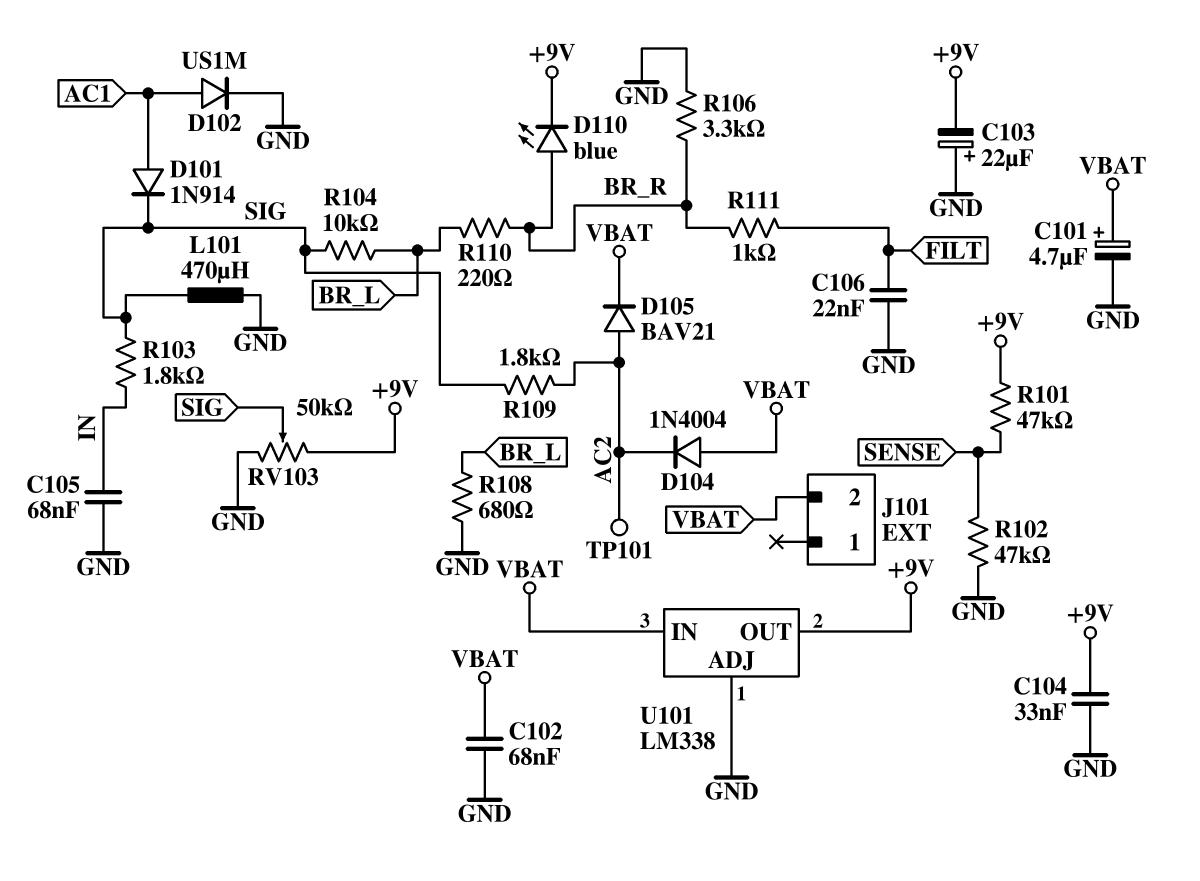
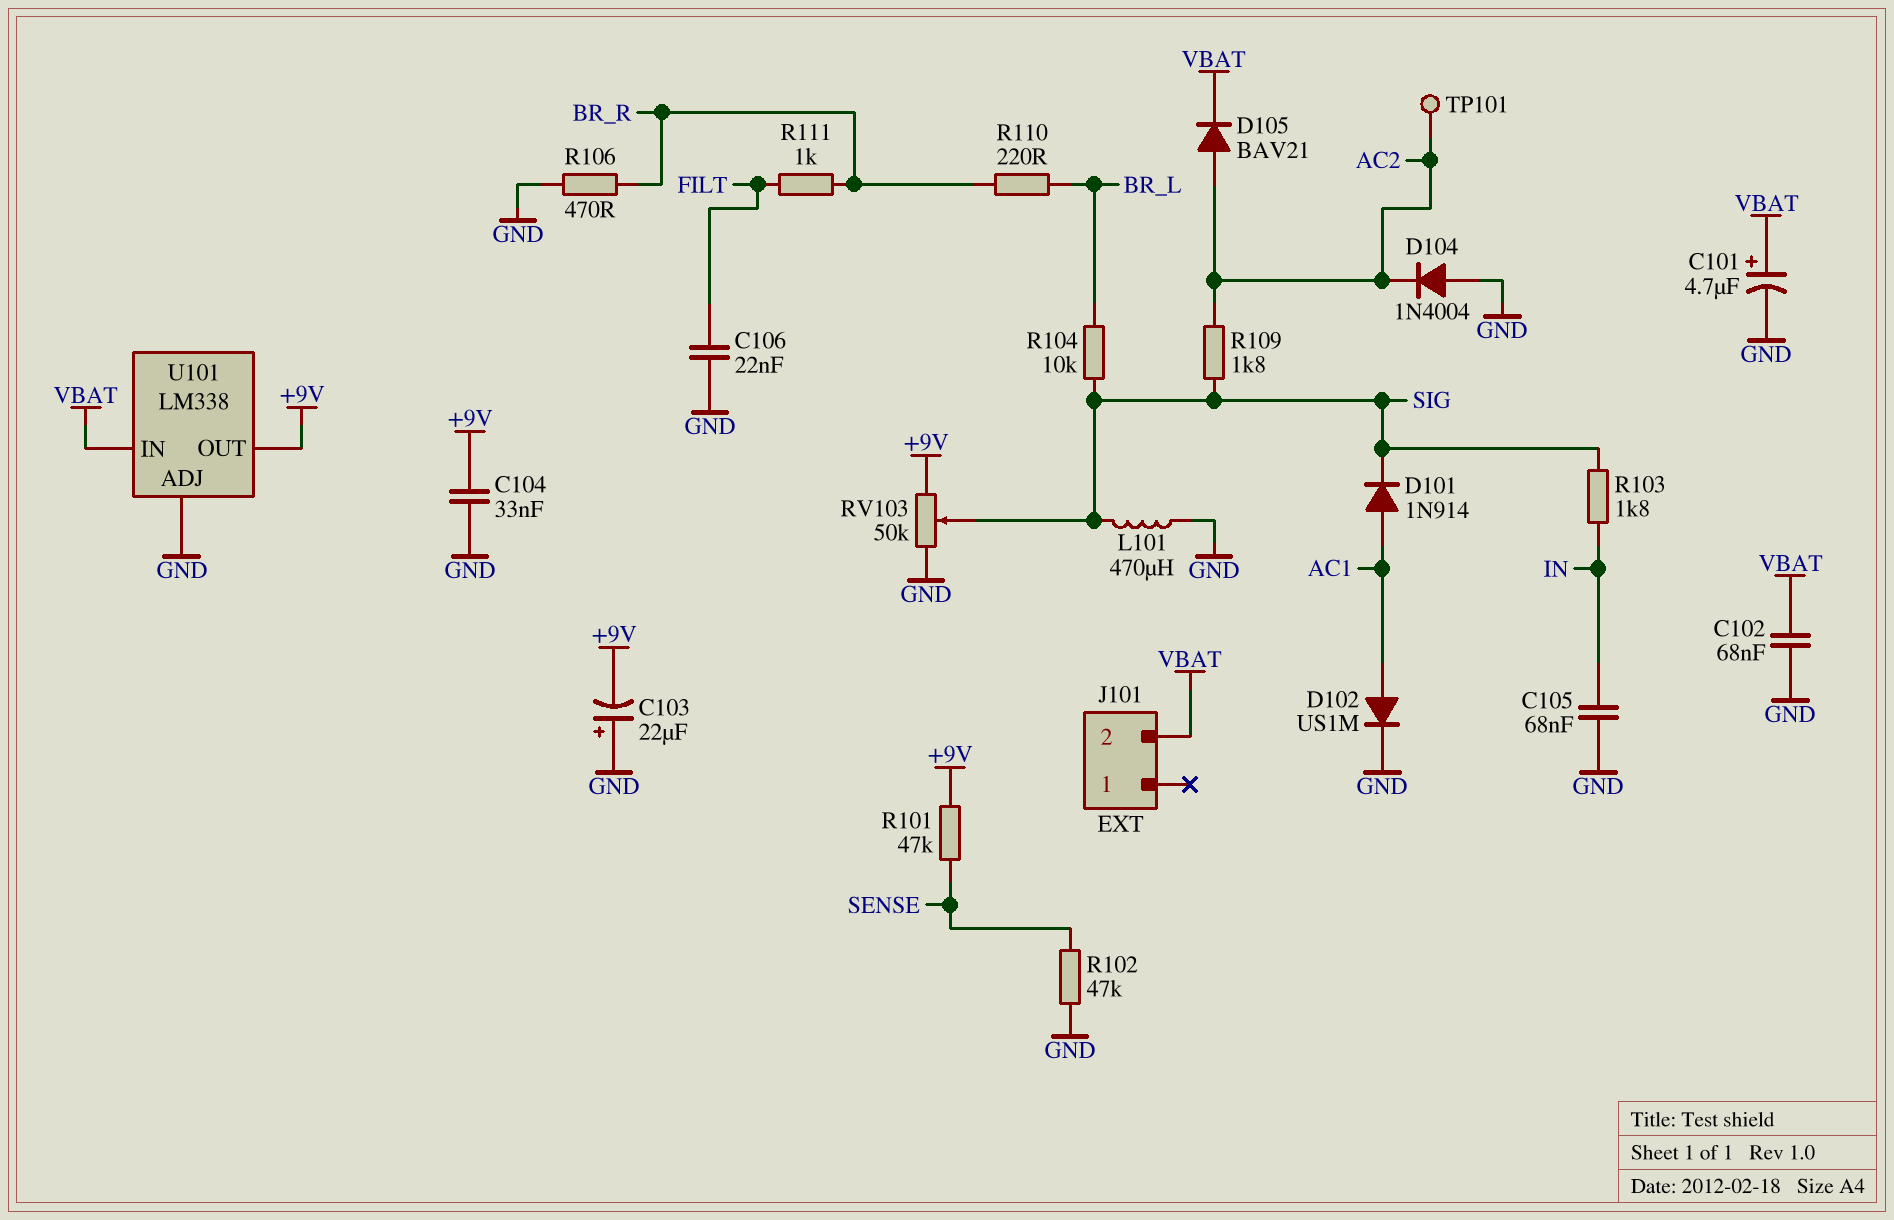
D104: diode 1N4004 (A VBAT, K AC2) -> diode 1N4004 (A GND, K AC2)
D110: LED blue (A BR_R, K +9V) -> none
R106: 3.3k (BR_R, GND) -> 470 (BR_R, GND)
R108: 680 (BR_L, GND) -> none

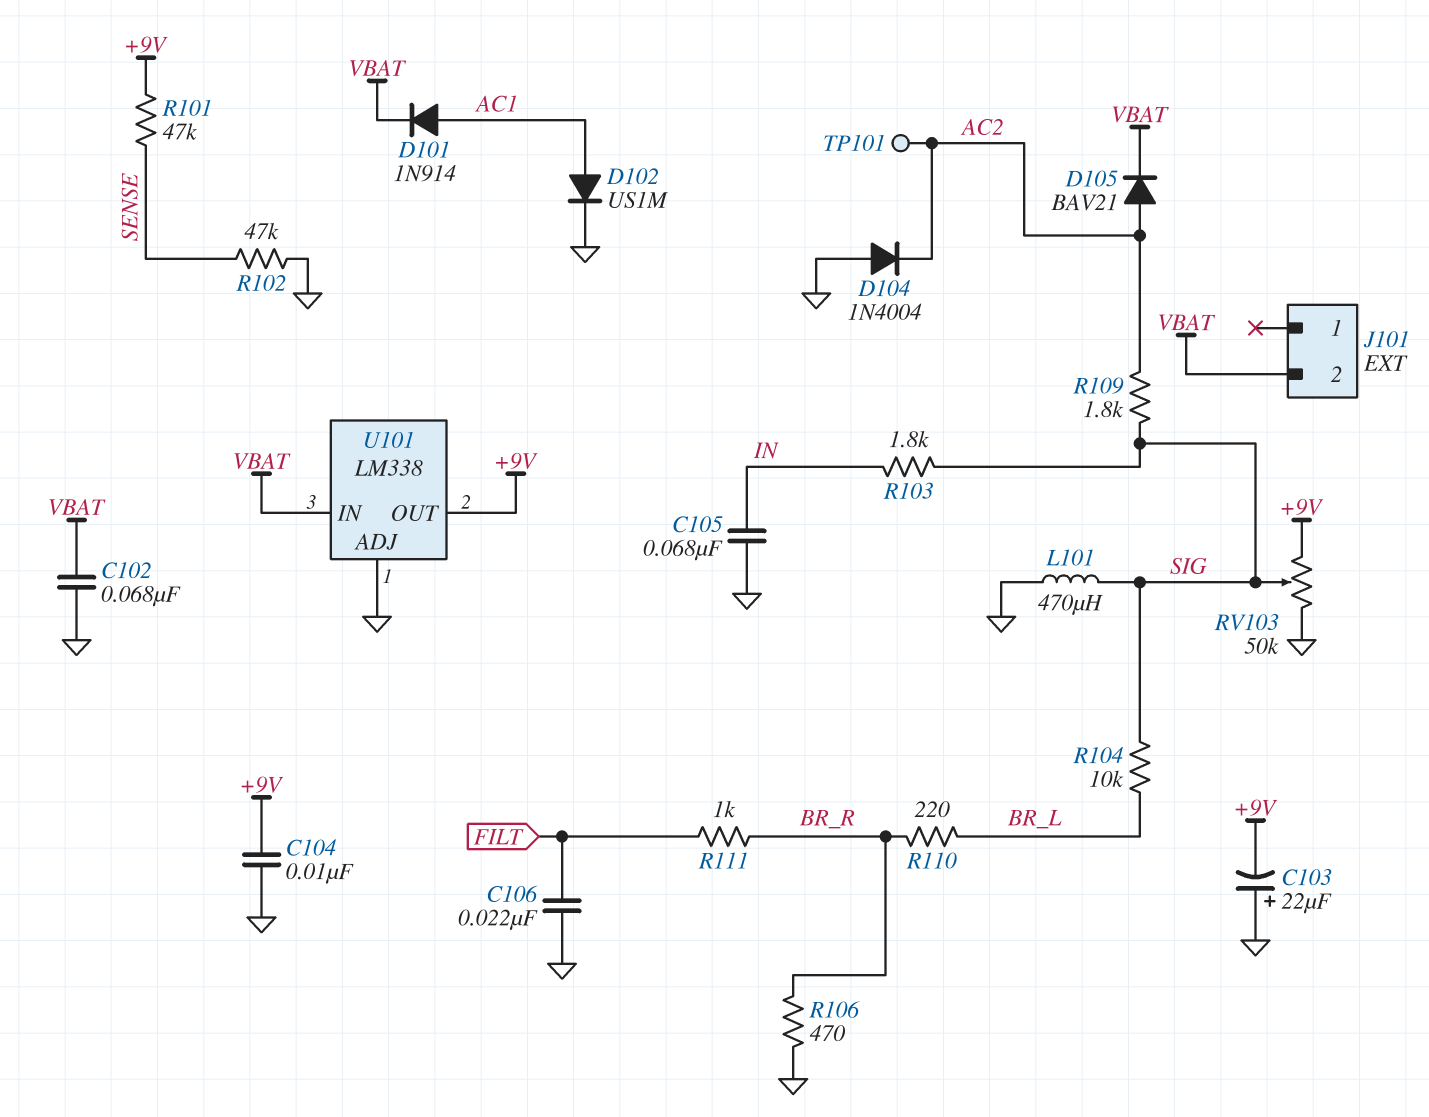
C101: 4.7uF (plus VBAT, minus GND) -> none
C104: 33nF (+9V, GND) -> 10nF (+9V, GND)
D101: diode 1N914 (A AC1, K SIG) -> diode 1N914 (A AC1, K VBAT)

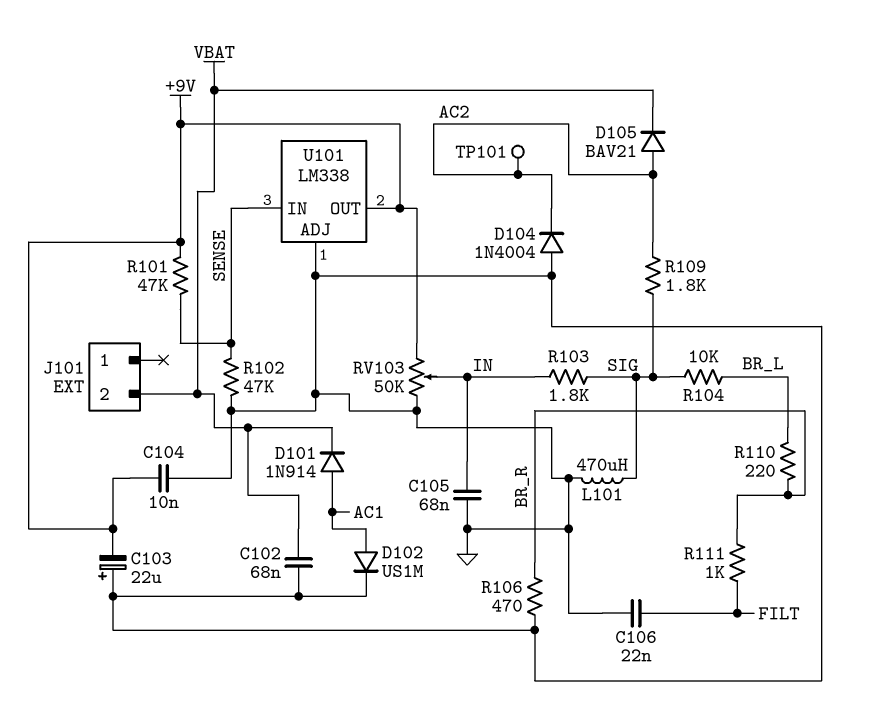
RV103: 50k (+9V, GND, wiper SIG) -> 50k (+9V, GND, wiper IN)
U101 pin IN: VBAT -> SENSE

